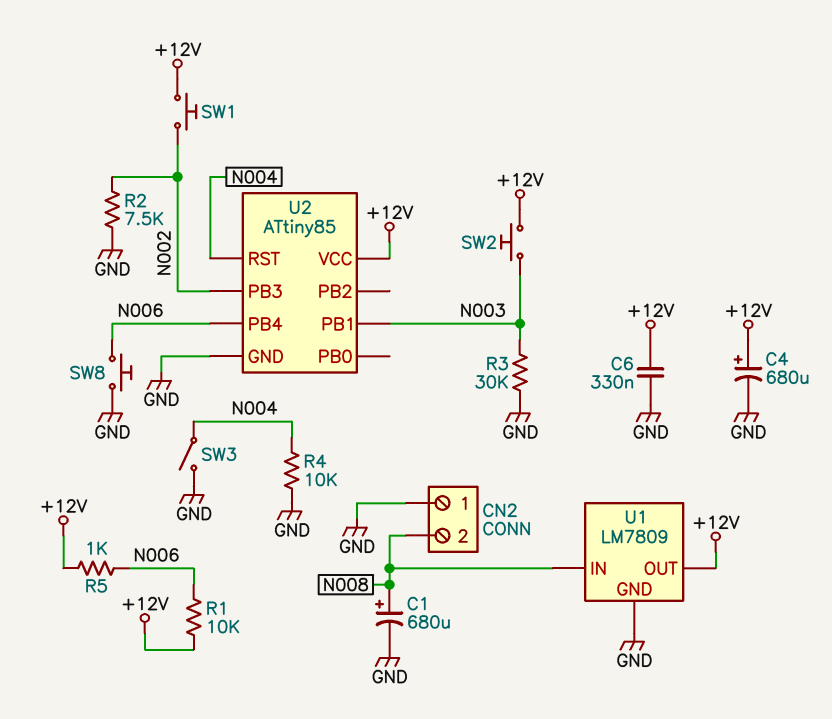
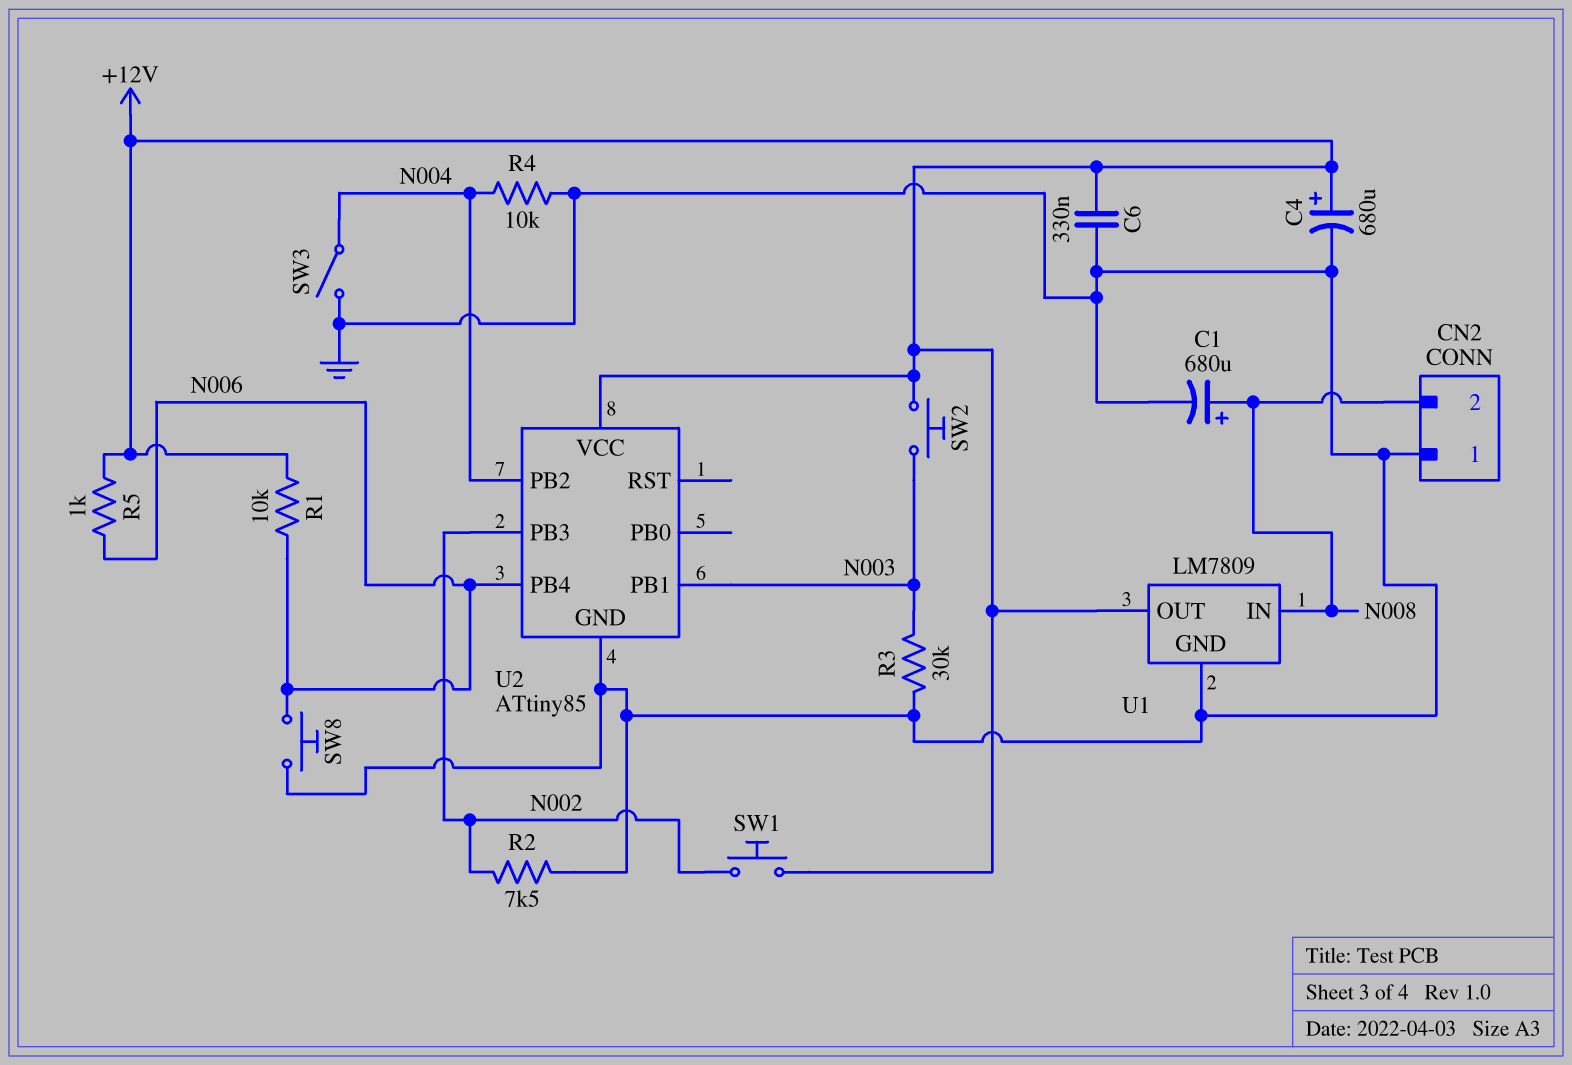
U2 pin PB2: none -> N004
U2 pin RST: N004 -> none

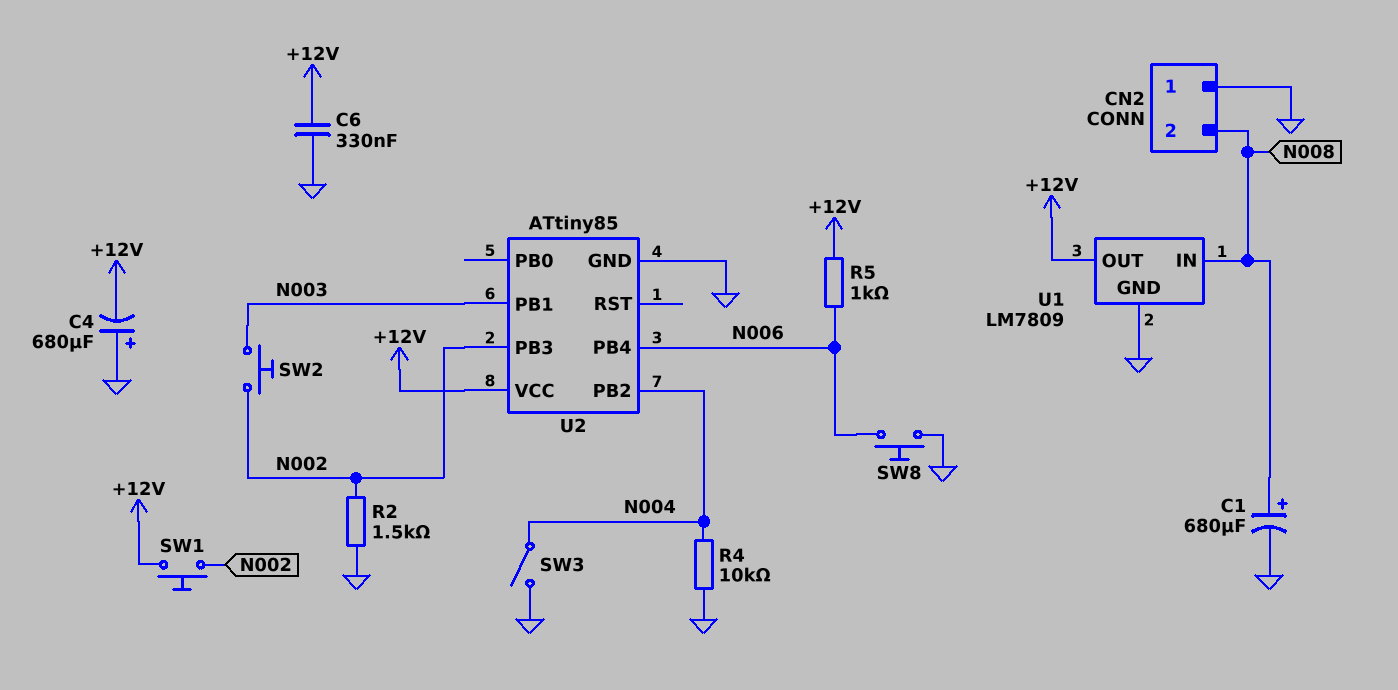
C4: 680uF (plus +12V, minus GND) -> 680uF (plus GND, minus +12V)
R1: 10k (+12V, N006) -> none
R2: 7.5k (GND, N002) -> 1.5k (GND, N002)
R3: 30k (GND, N003) -> none
SW2: button (+12V, N003) -> button (N002, N003)

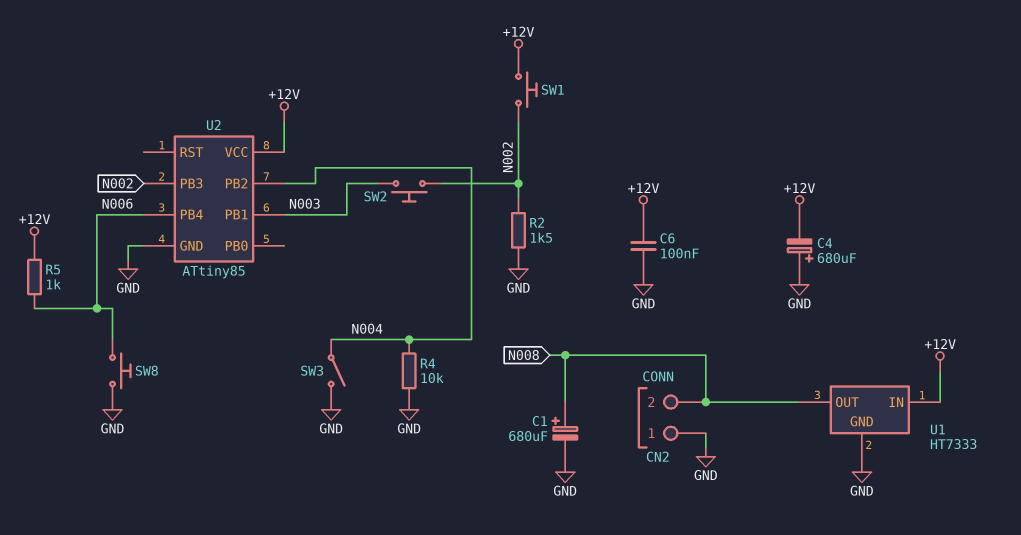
C6: 330nF (+12V, GND) -> 100nF (+12V, GND)
U1: LM7809 -> HT7333
U1 pin IN: N008 -> +12V
U1 pin OUT: +12V -> N008

